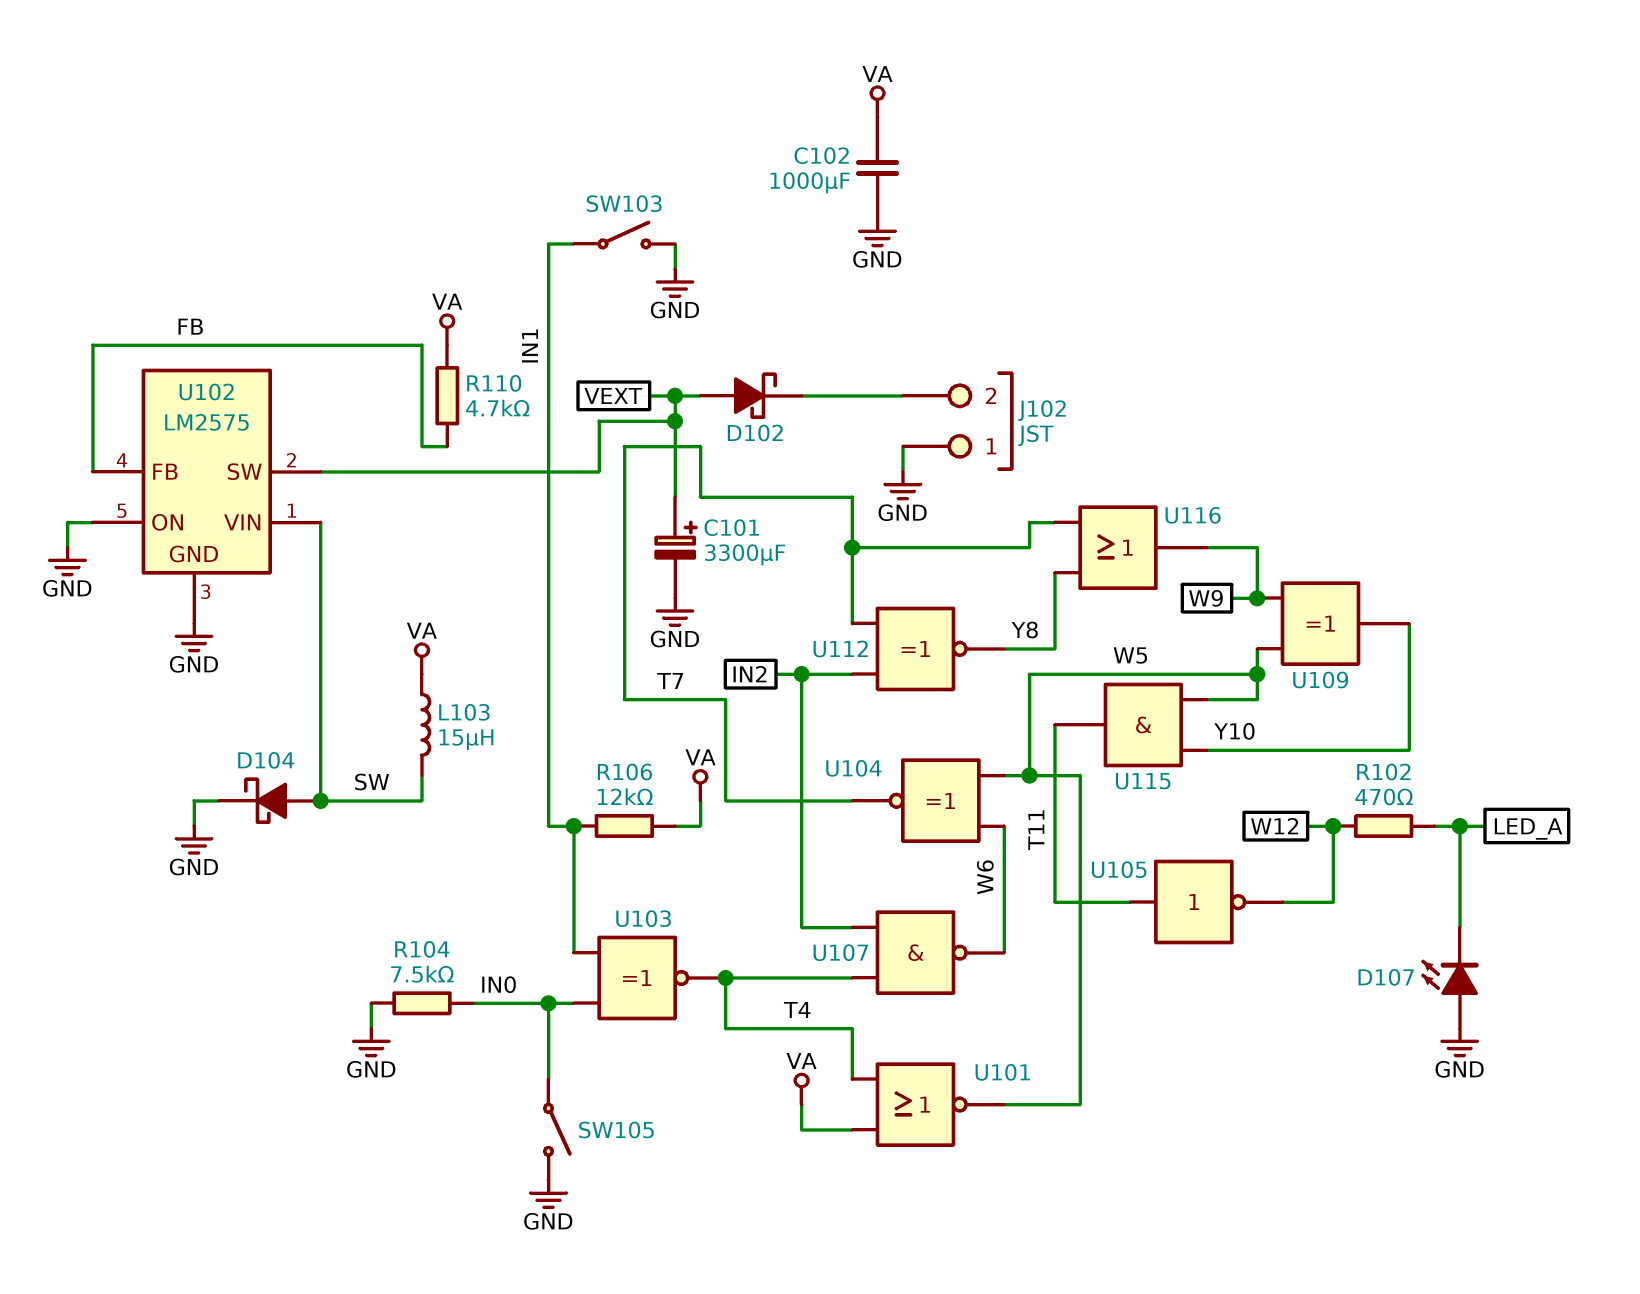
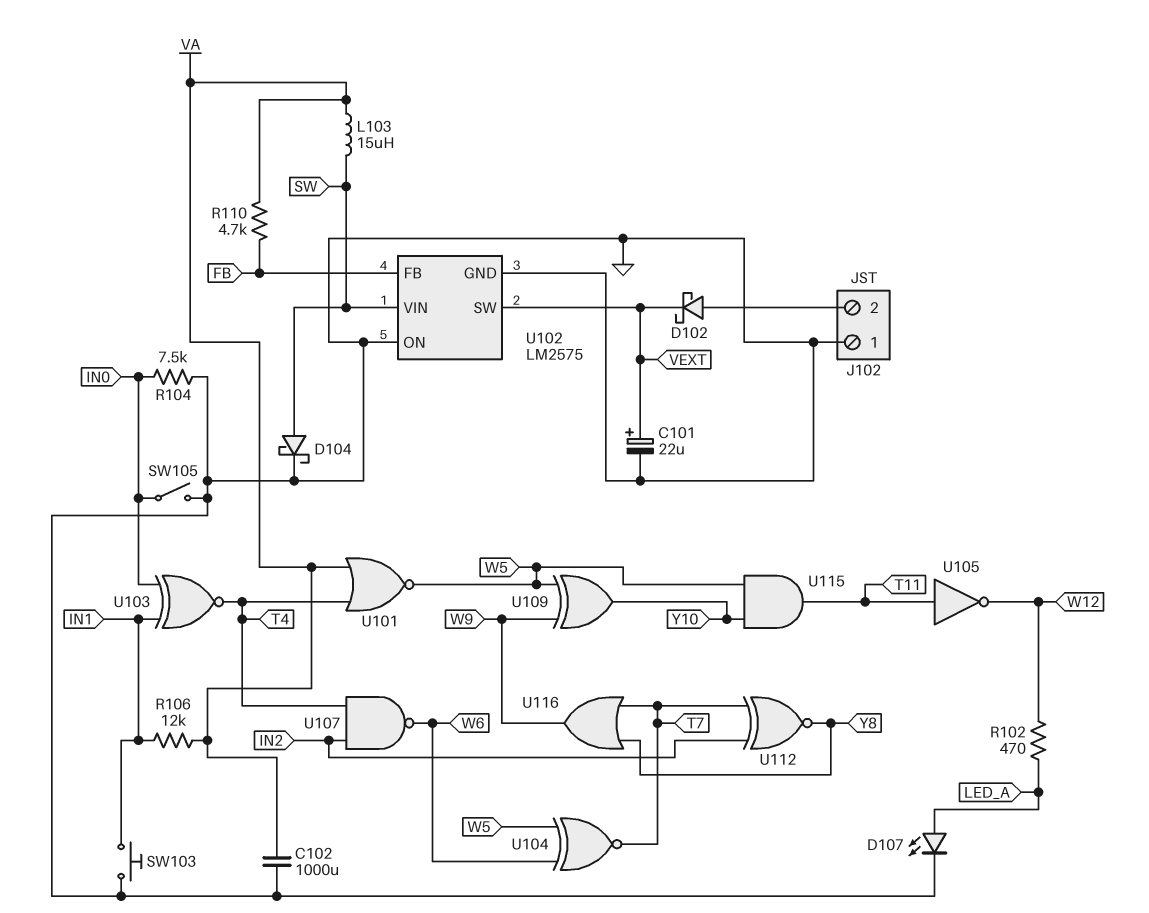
C101: 3300uF (plus VEXT, minus GND) -> 22uF (plus VEXT, minus GND)
D102: schottky (A VEXT, K J102/2) -> schottky (A J102/2, K VEXT)
D107: LED (A GND, K LED_A) -> LED (A LED_A, K GND)
SW103: switch (GND, IN1) -> button (GND, IN1)

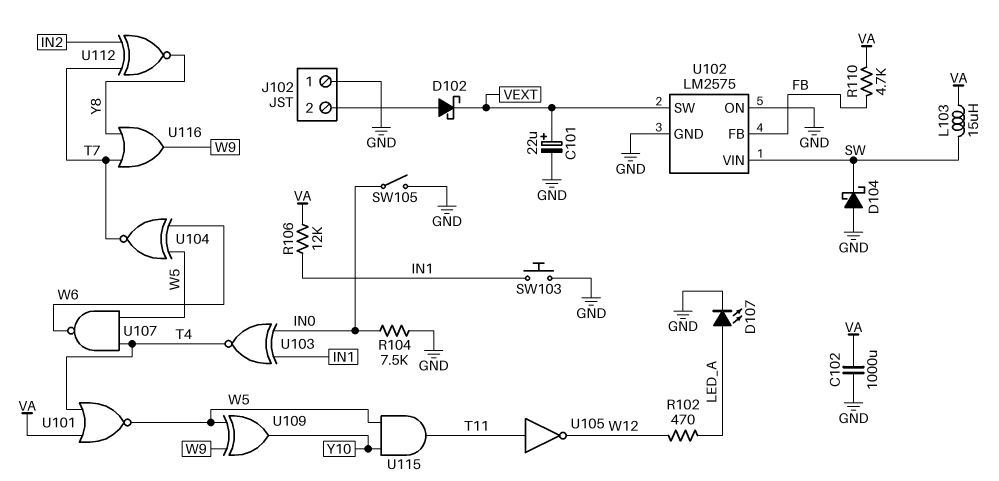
D104: schottky (A SW, K GND) -> schottky (A GND, K SW)
U107: NAND (in IN2, in T4, out W6) -> NAND (in T4, in W5, out W6)

